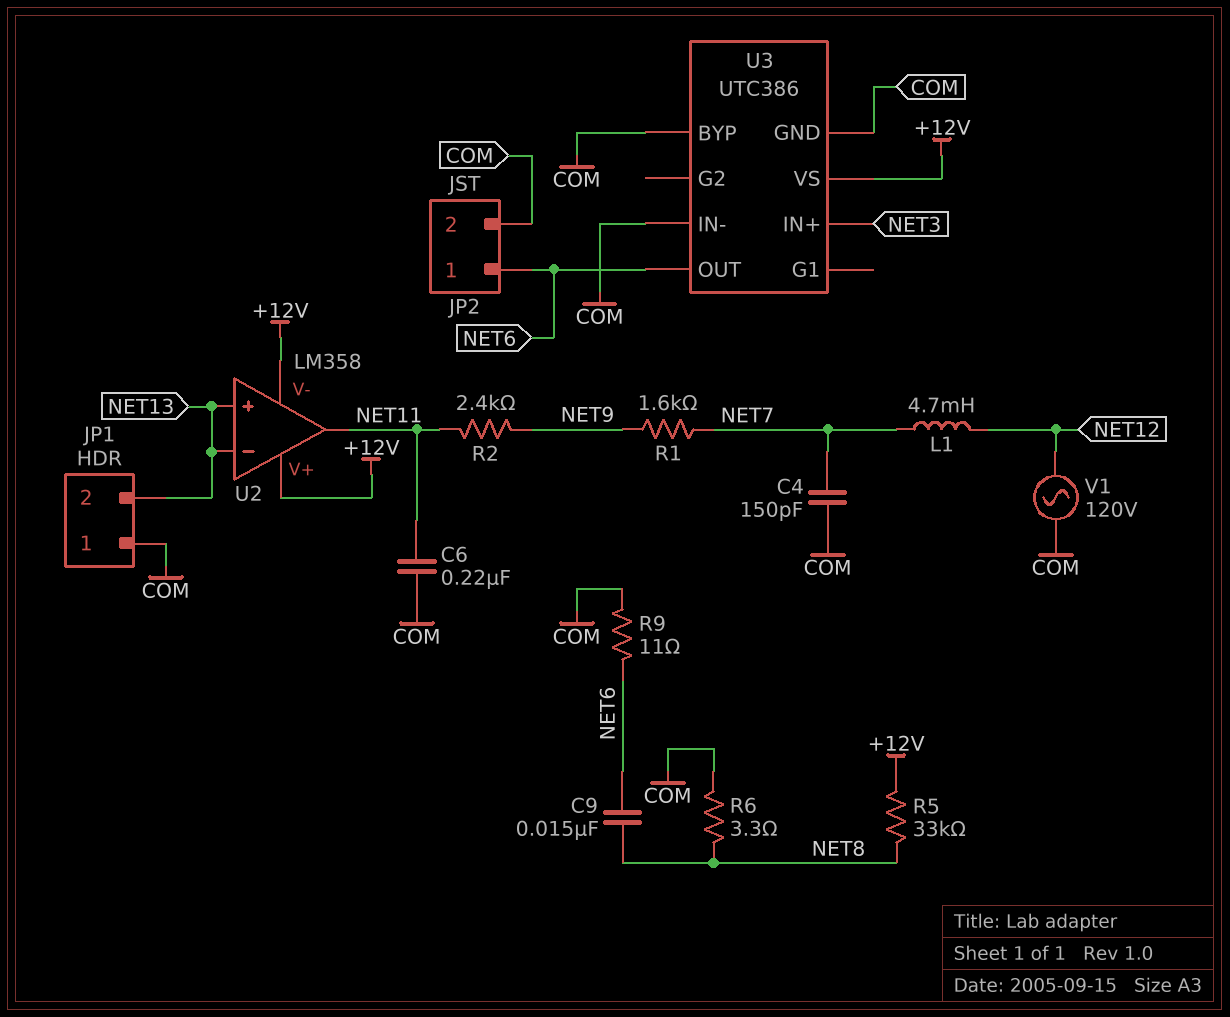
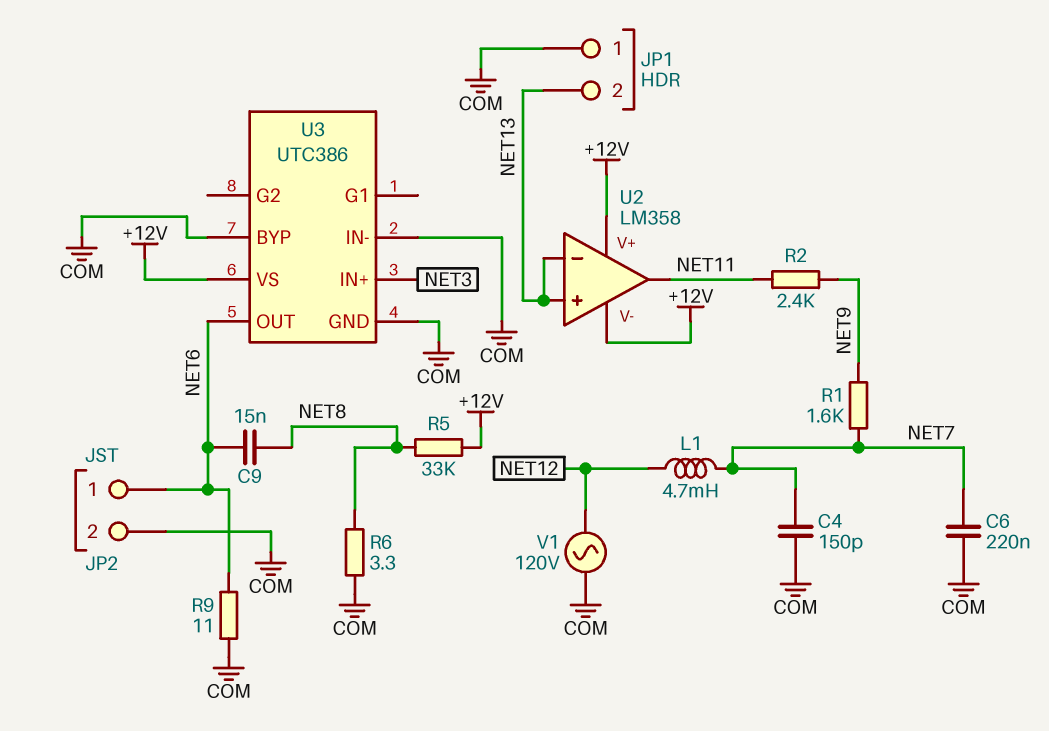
C6: 220nF (COM, NET11) -> 220nF (COM, NET7)

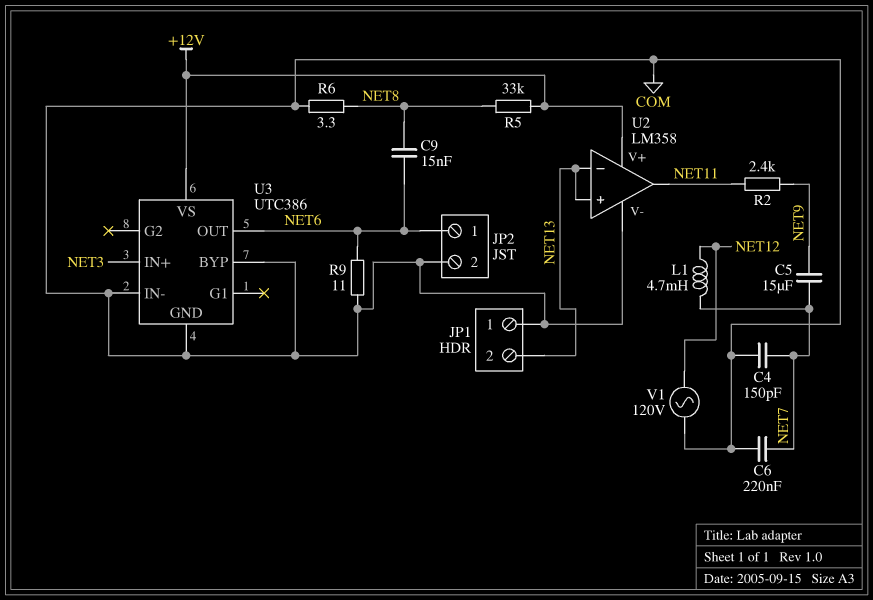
C5: none -> 15uF (NET7, NET9)
R1: 1.6k (NET7, NET9) -> none
U2 pin V-: +12V -> COM

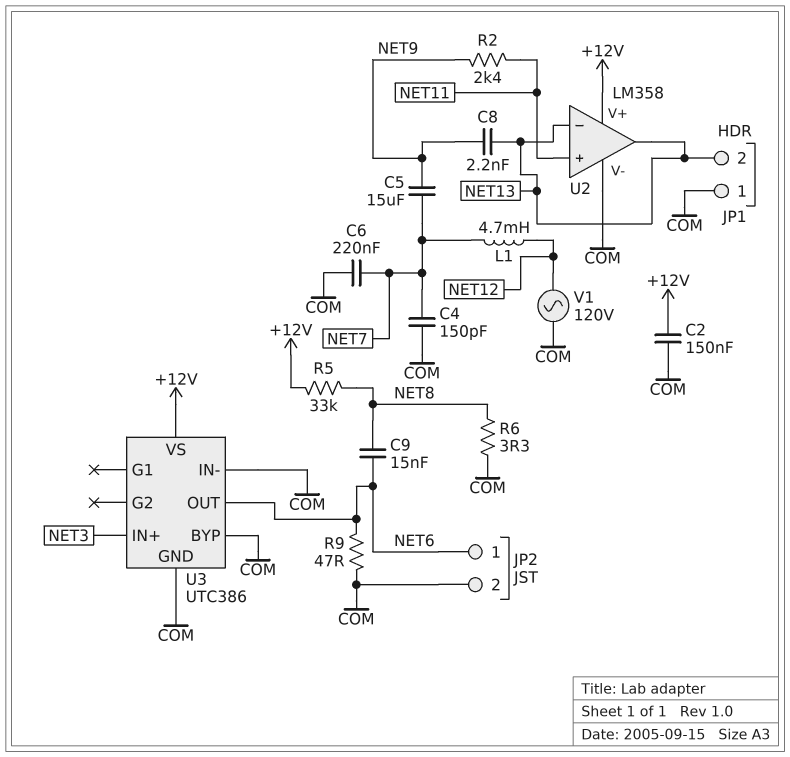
C2: none -> 150nF (+12V, COM)
C8: none -> 2.2nF (NET9, NET13)
R9: 11 (COM, NET6) -> 47 (COM, NET6)
U2 pin in+: NET13 -> NET11
U2 pin out: NET11 -> NET13

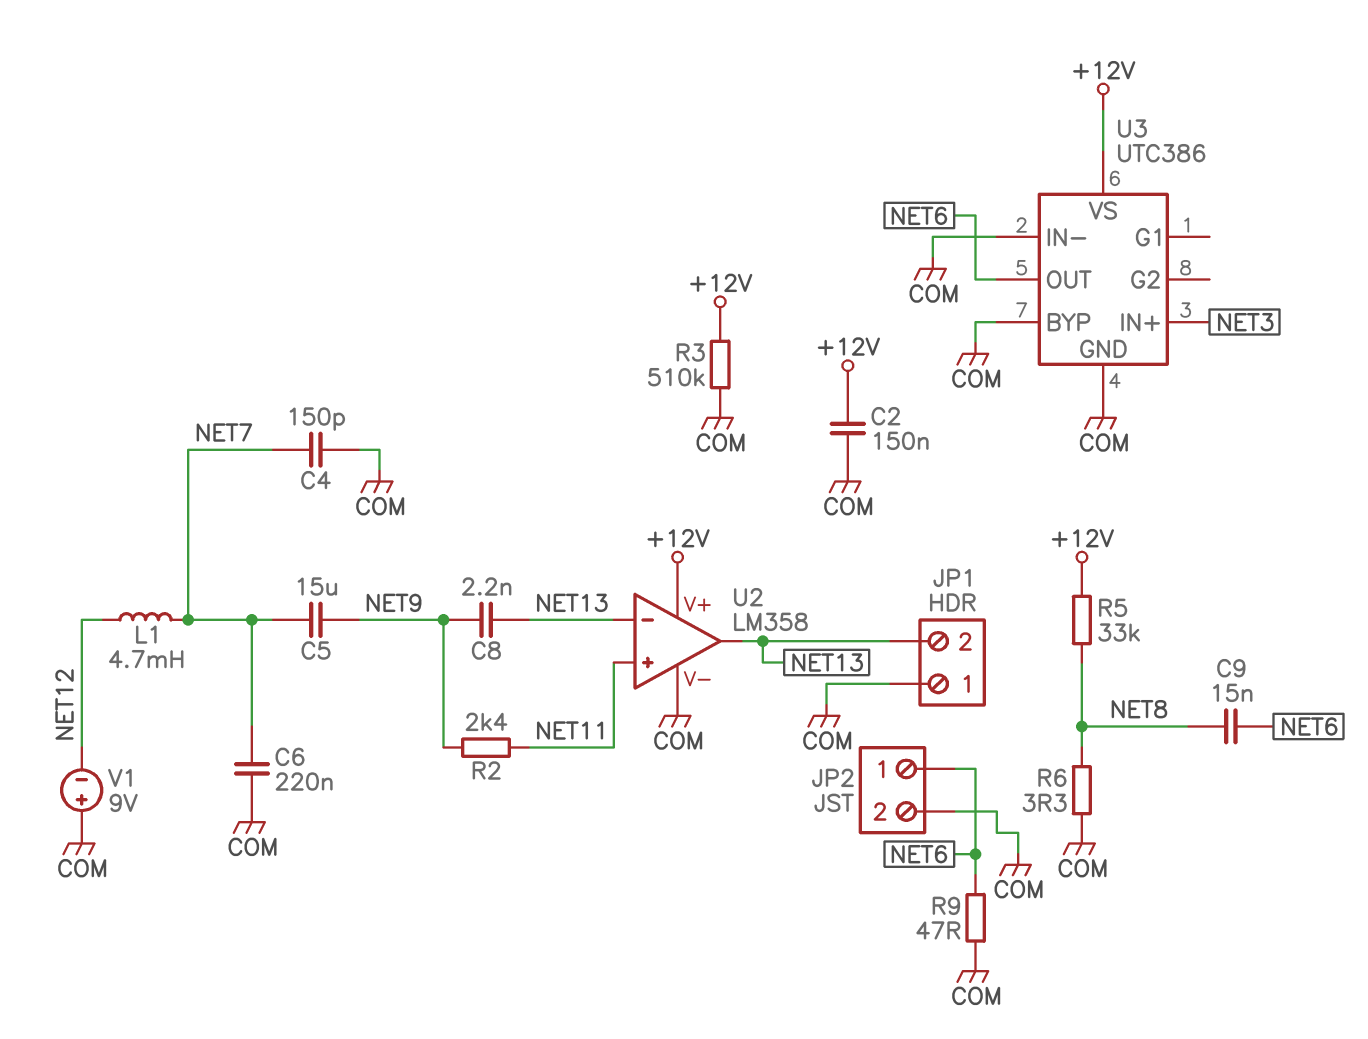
R3: none -> 510k (+12V, COM)
V1: AC 120V (COM, NET12) -> 9V (plus COM, minus NET12)

